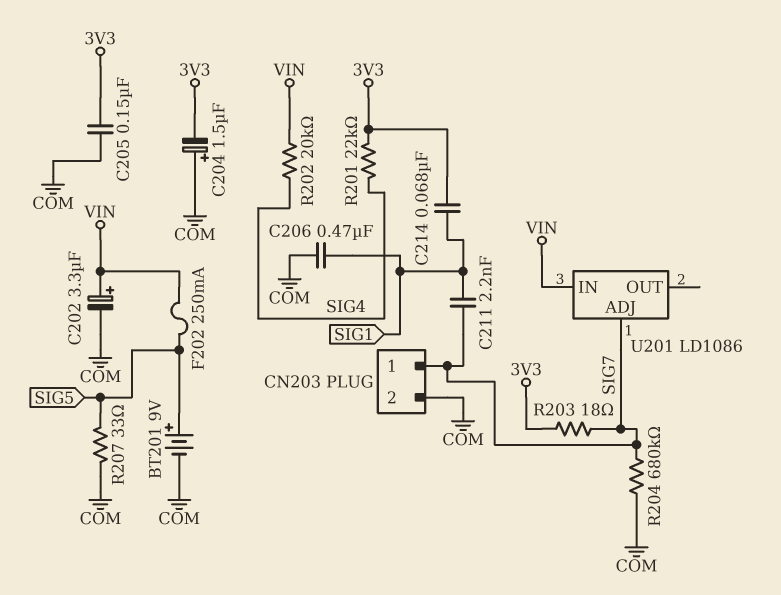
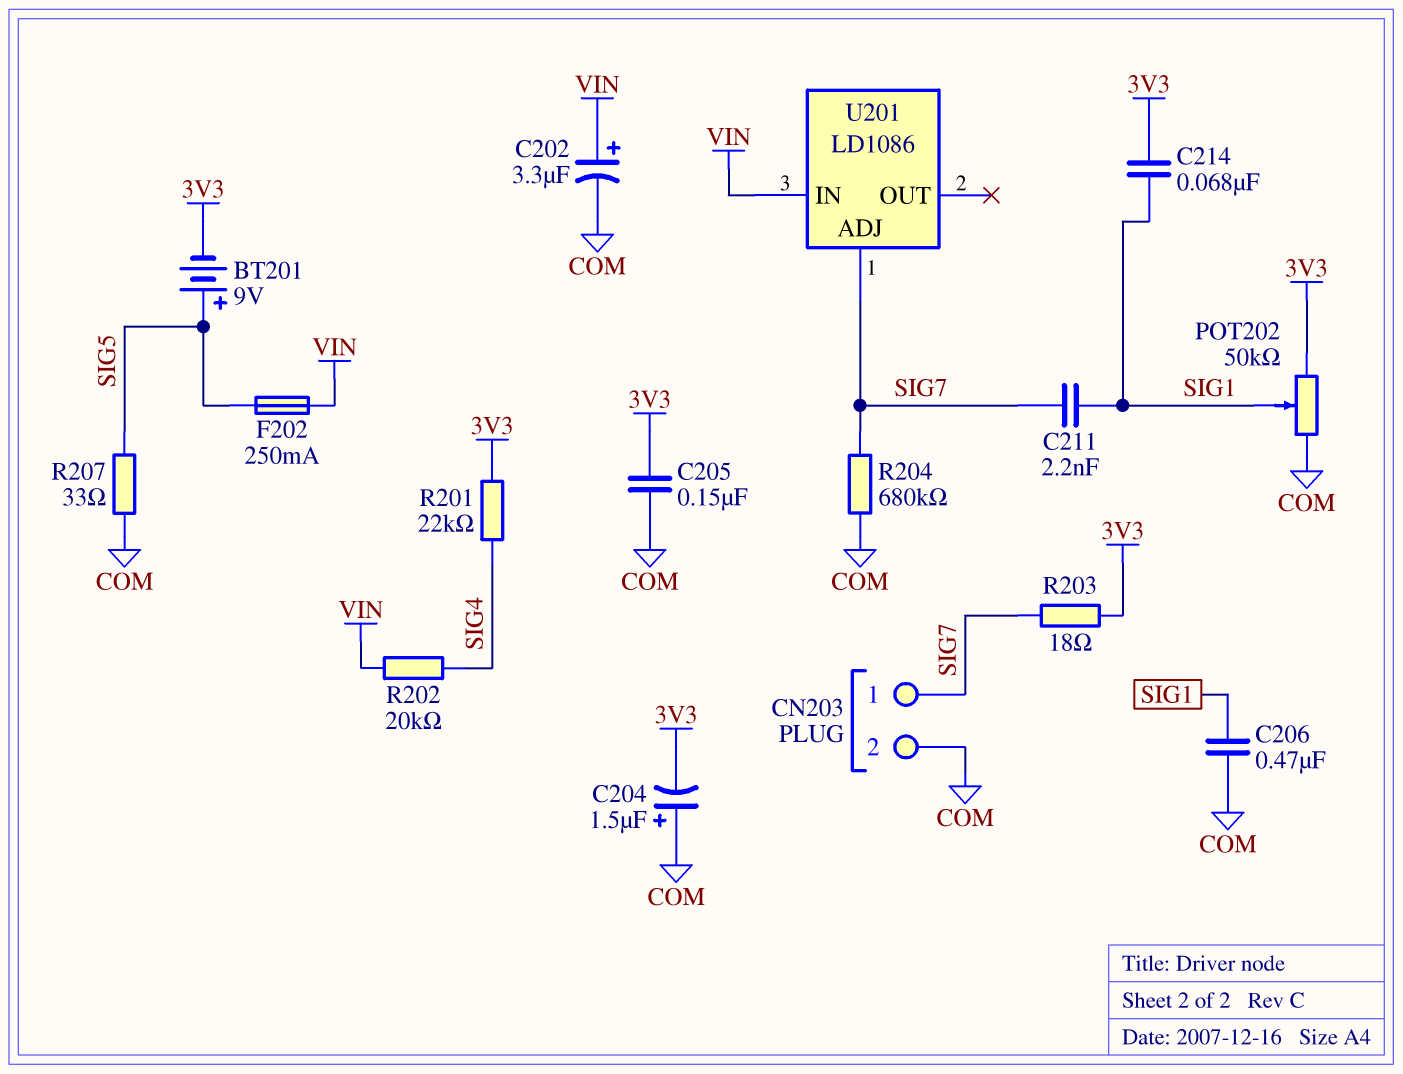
BT201: 9V (plus SIG5, minus COM) -> 9V (plus SIG5, minus 3V3)
POT202: none -> 50k (3V3, COM, wiper SIG1)

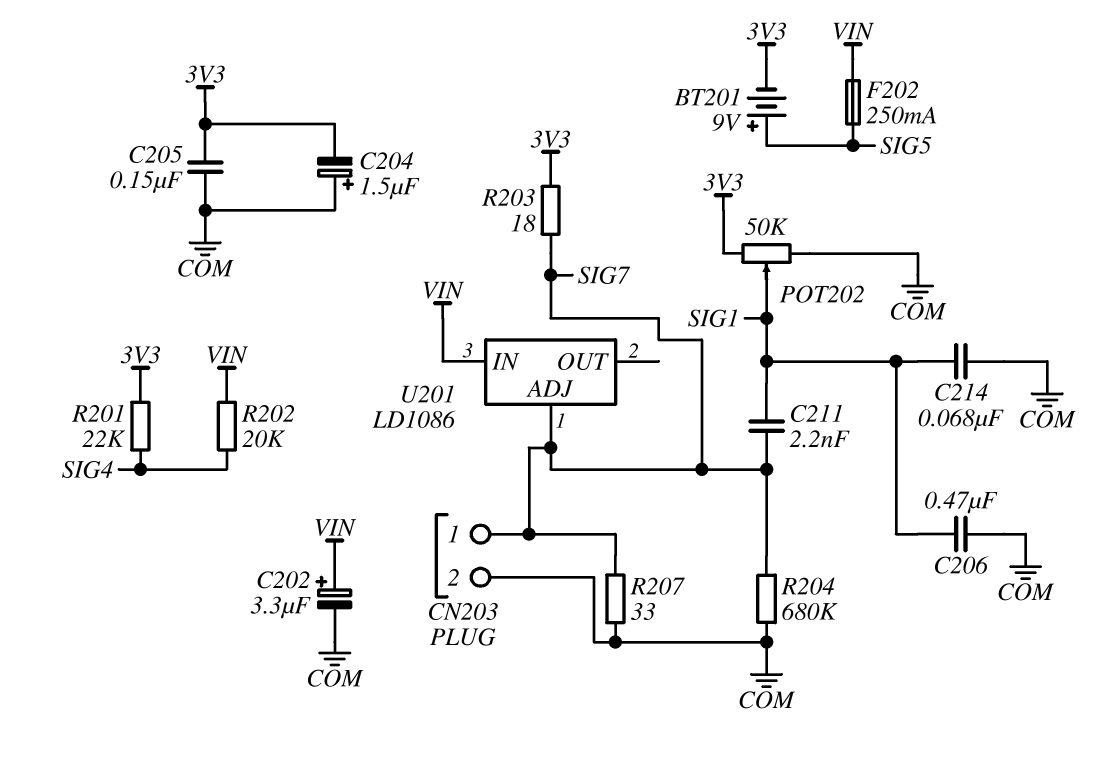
C214: 68nF (3V3, SIG1) -> 68nF (COM, SIG1)
R207: 33 (COM, SIG5) -> 33 (COM, SIG7)

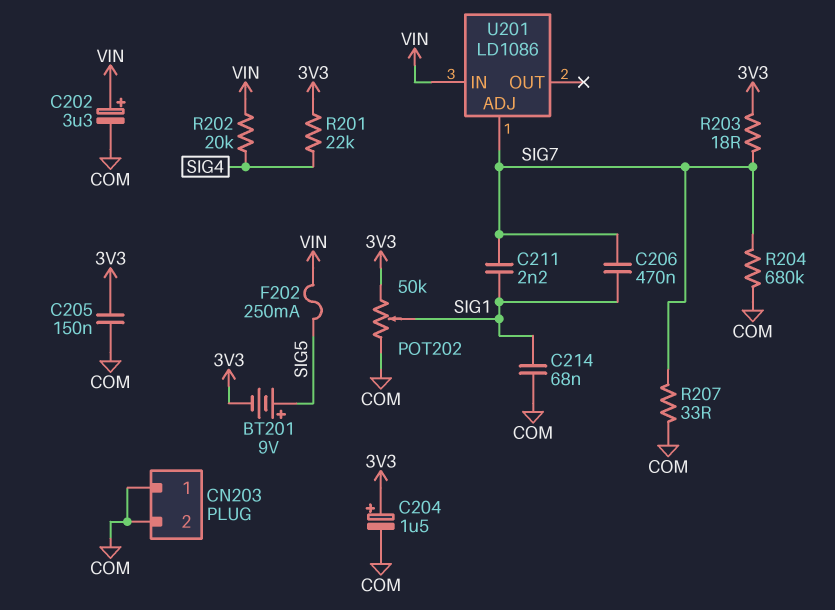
C204: 1.5uF (plus COM, minus 3V3) -> 1.5uF (plus 3V3, minus COM)
C206: 470nF (COM, SIG1) -> 470nF (SIG1, SIG7)
CN203 pin 1: SIG7 -> COM

